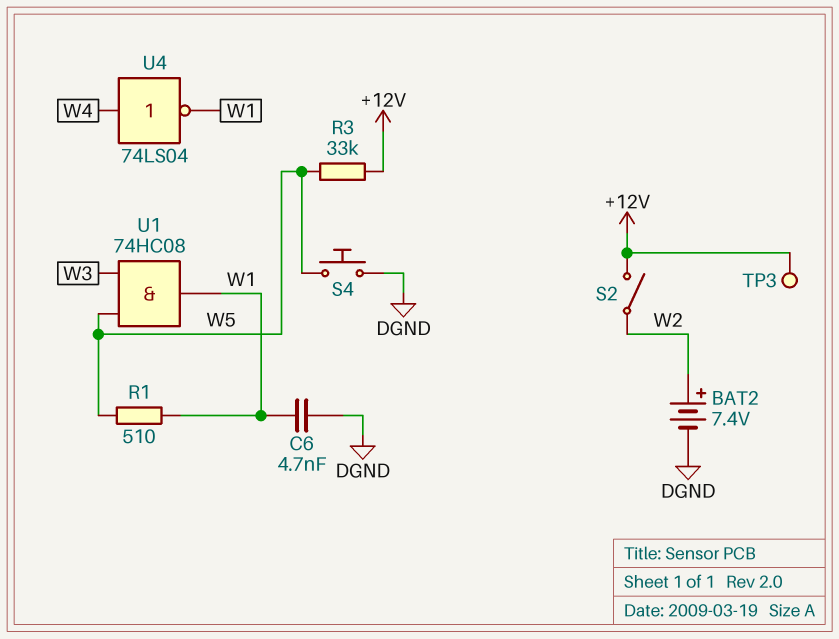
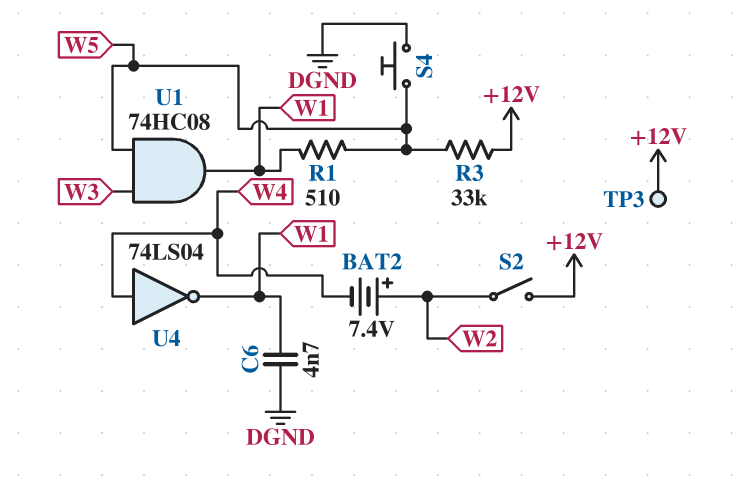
BAT2: 7.4V (plus W2, minus DGND) -> 7.4V (plus W2, minus W4)

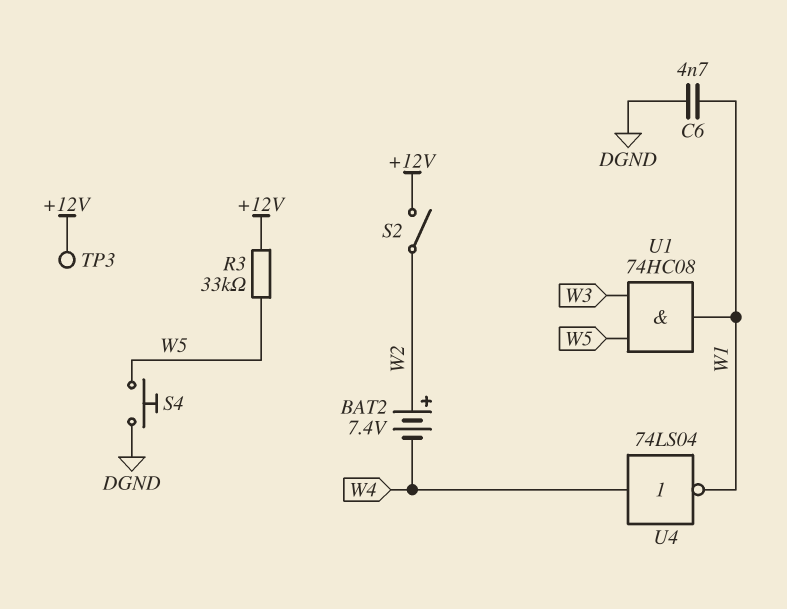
R1: 510 (W1, W5) -> none

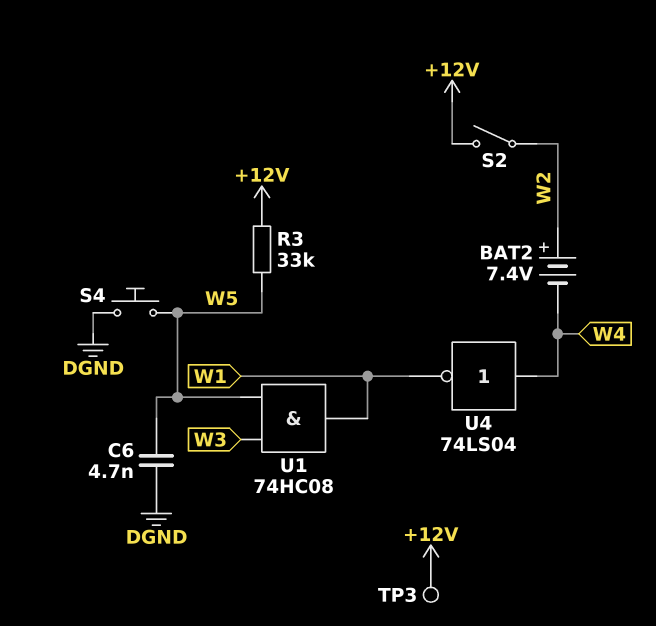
C6: 4.7nF (DGND, W1) -> 4.7nF (DGND, W5)

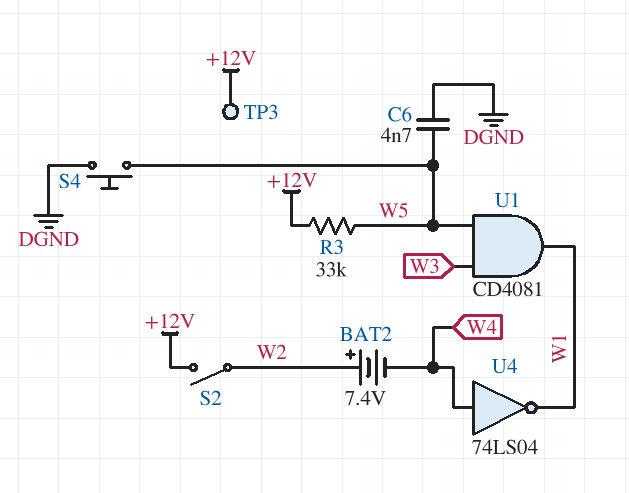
U1: AND 74HC08 (in W3, in W5, out W1) -> AND CD4081 (in W3, in W5, out W1)

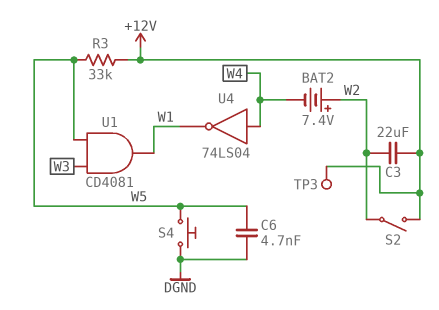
C3: none -> 22uF (+12V, W2)

